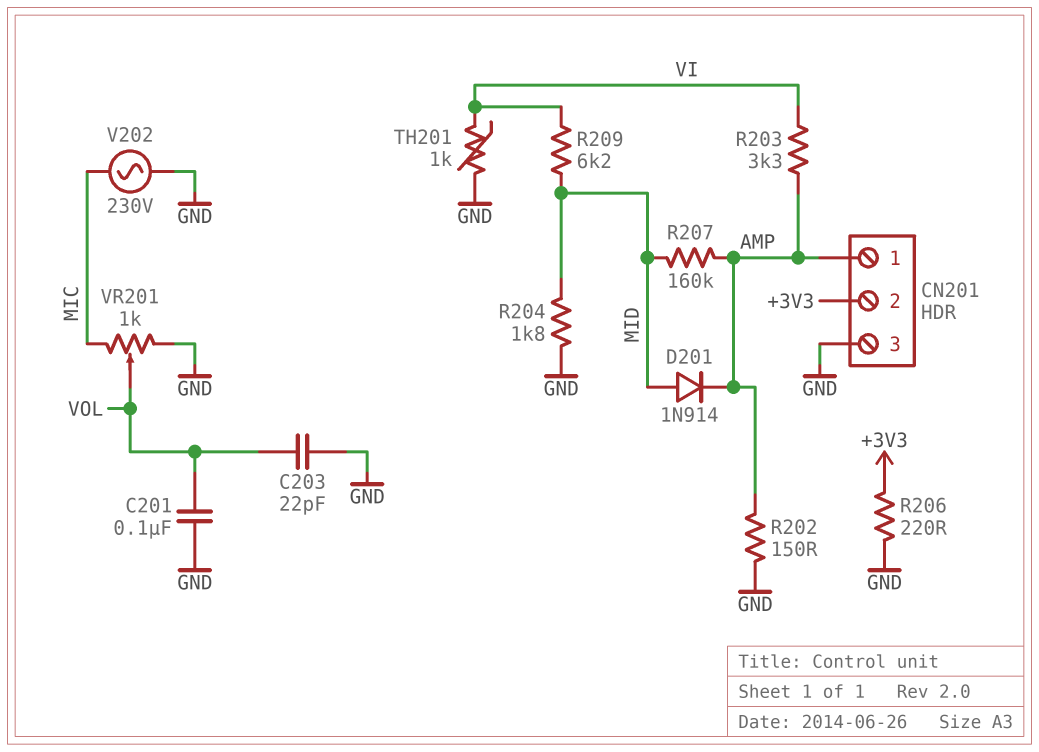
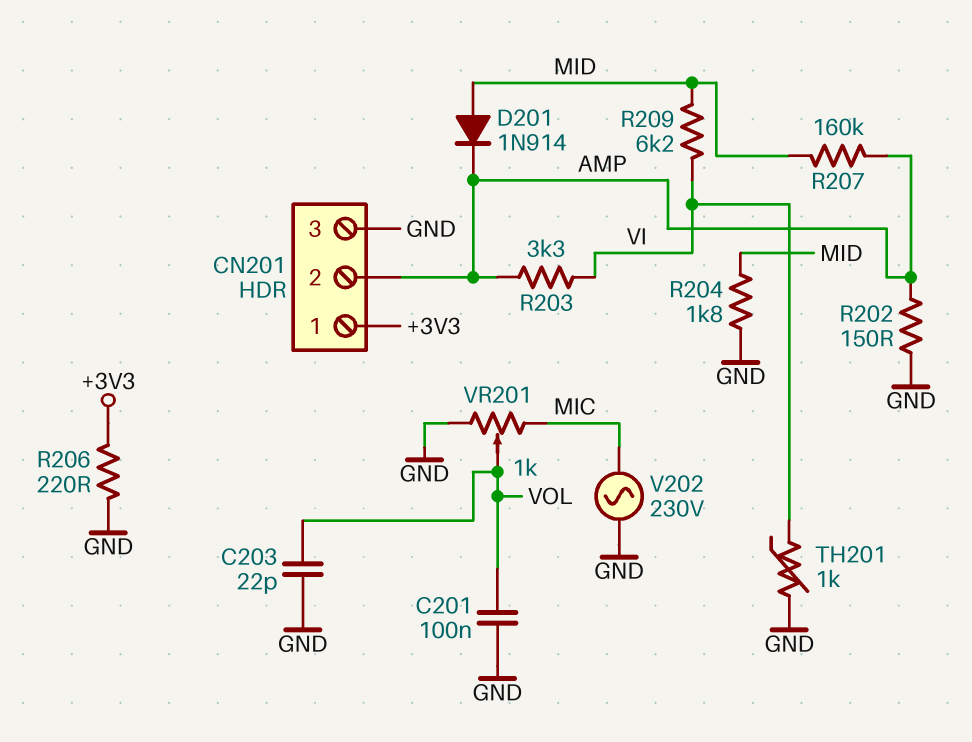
CN201 pin 1: AMP -> +3V3
CN201 pin 2: +3V3 -> AMP

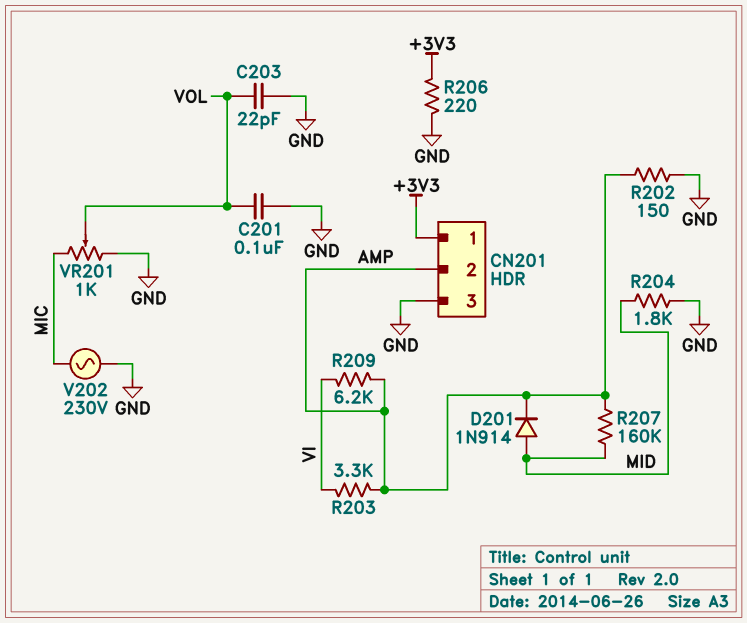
R209: 6.2k (MID, VI) -> 6.2k (AMP, VI)
TH201: 1k (GND, VI) -> none

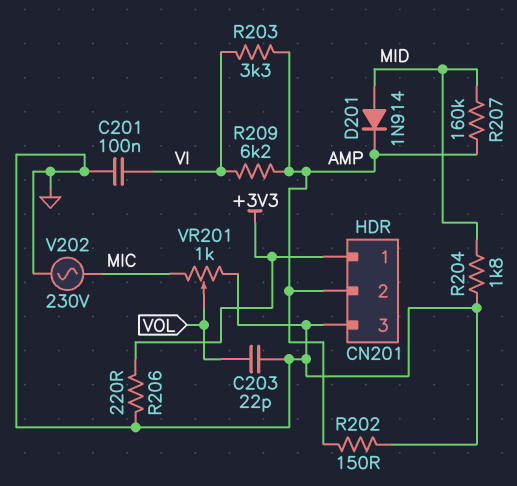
C201: 100nF (GND, VOL) -> 100nF (GND, VI)

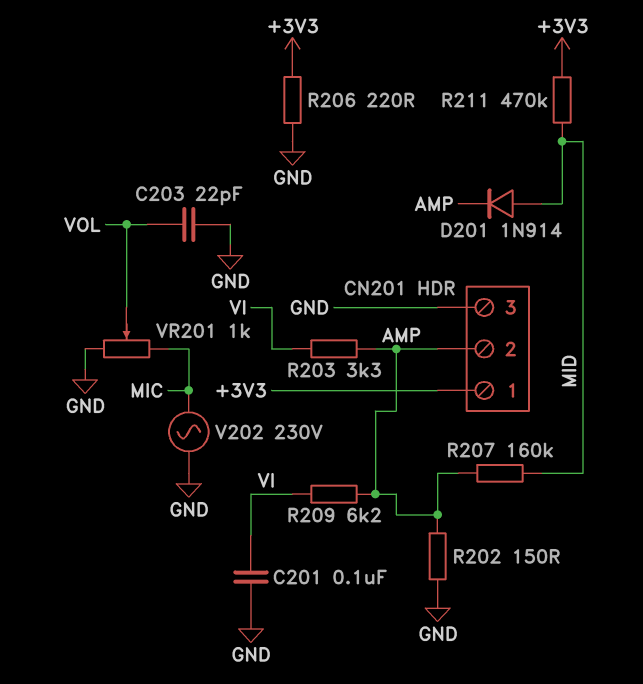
R204: 1.8k (GND, MID) -> none
R211: none -> 470k (+3V3, MID)

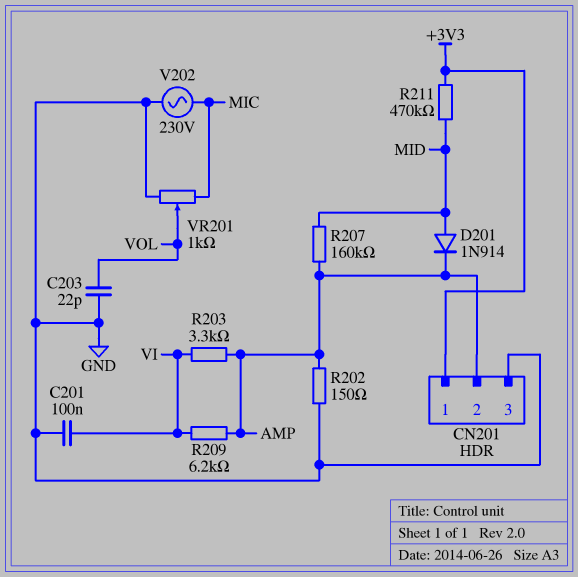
R206: 220 (+3V3, GND) -> none

